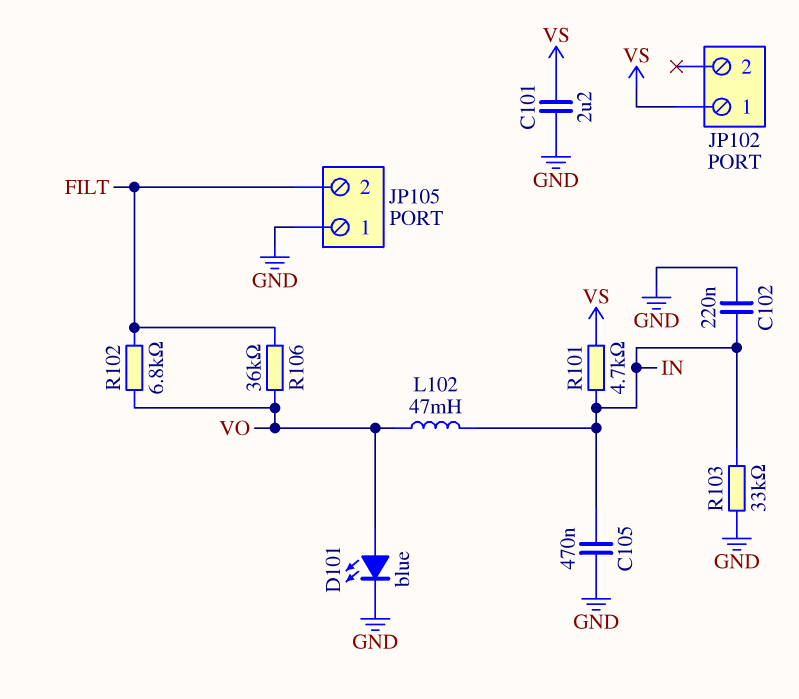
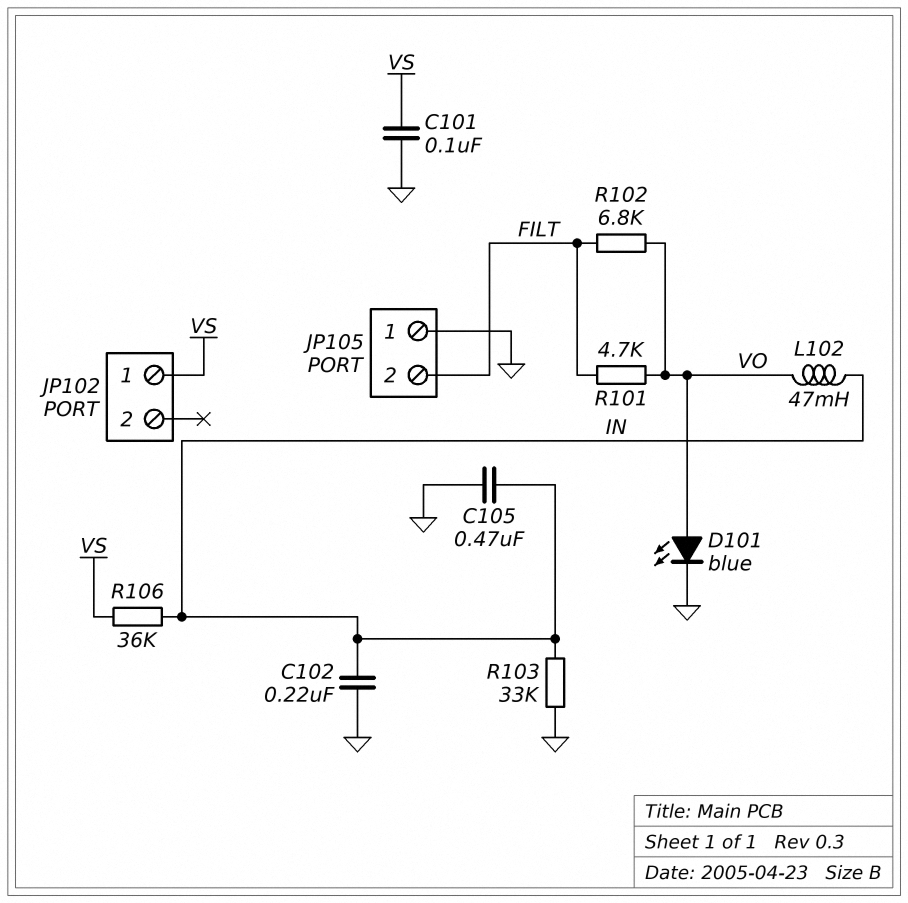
C101: 2.2uF (GND, VS) -> 100nF (GND, VS)
R101: 4.7k (IN, VS) -> 4.7k (FILT, VO)
R106: 36k (FILT, VO) -> 36k (IN, VS)

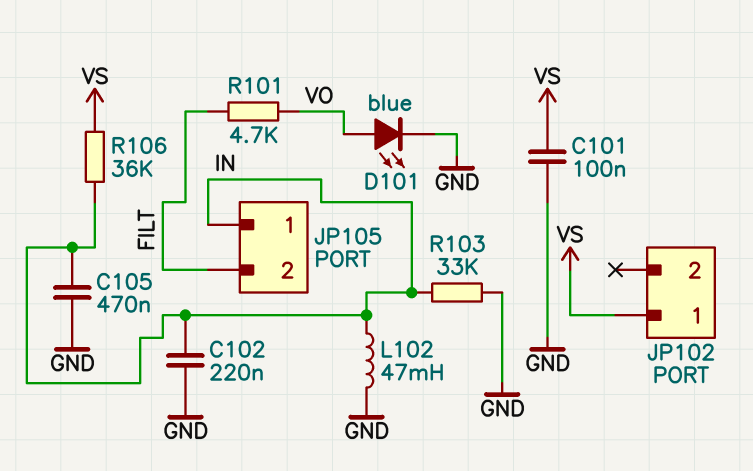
JP105 pin 1: GND -> IN
L102: 47mH (IN, VO) -> 47mH (GND, IN)
R102: 6.8k (FILT, VO) -> none

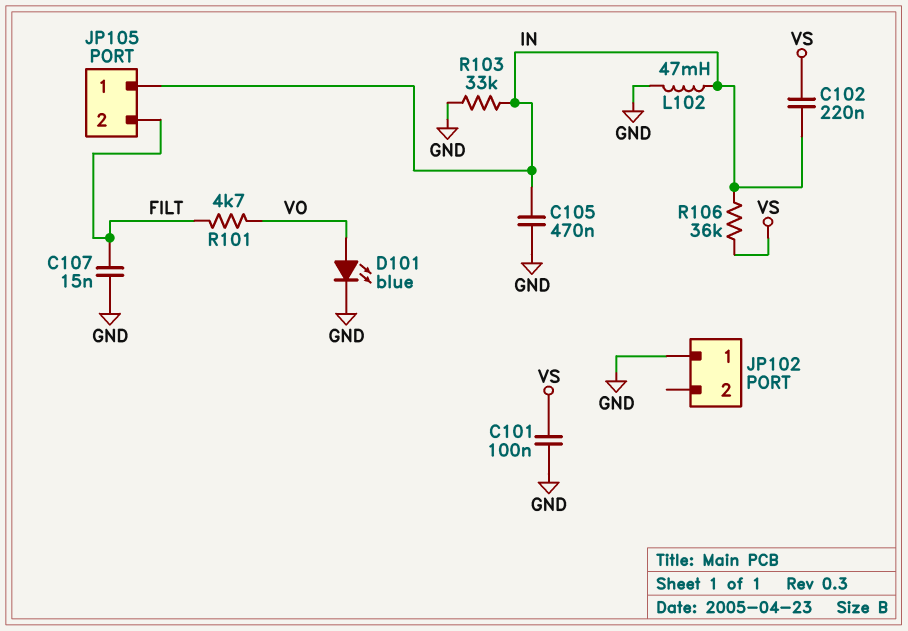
C102: 220nF (GND, IN) -> 220nF (IN, VS)
C107: none -> 15nF (FILT, GND)
JP102 pin 1: VS -> GND

